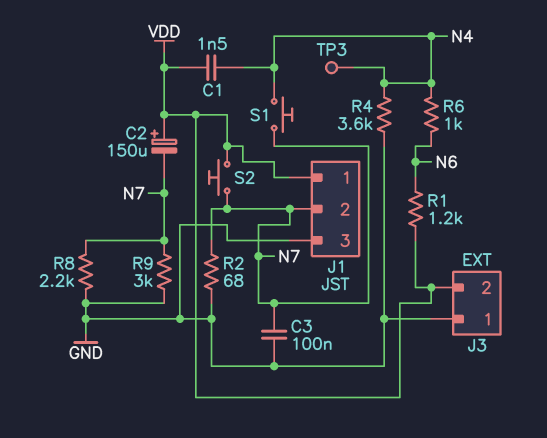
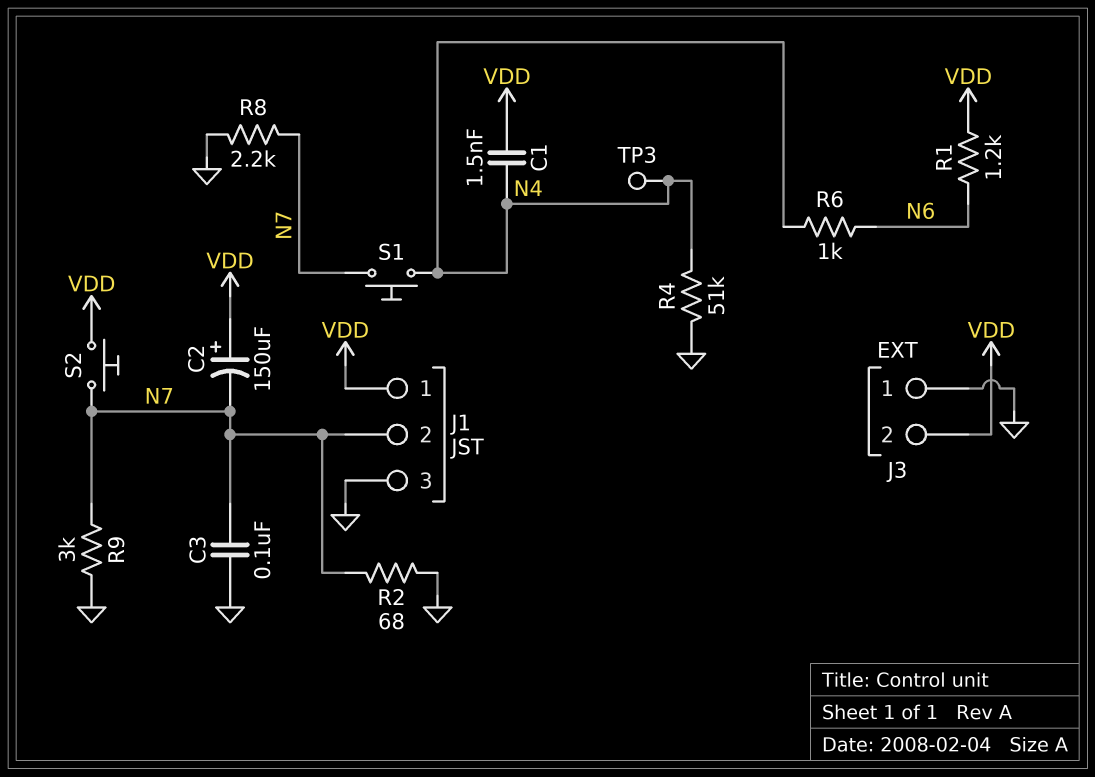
R4: 3.6k (GND, N4) -> 51k (GND, N4)

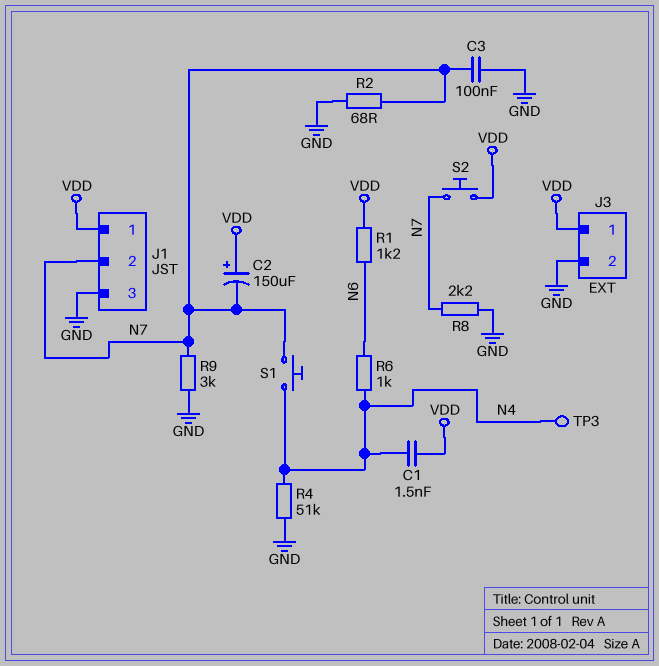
J3 pin 1: GND -> VDD
J3 pin 2: VDD -> GND

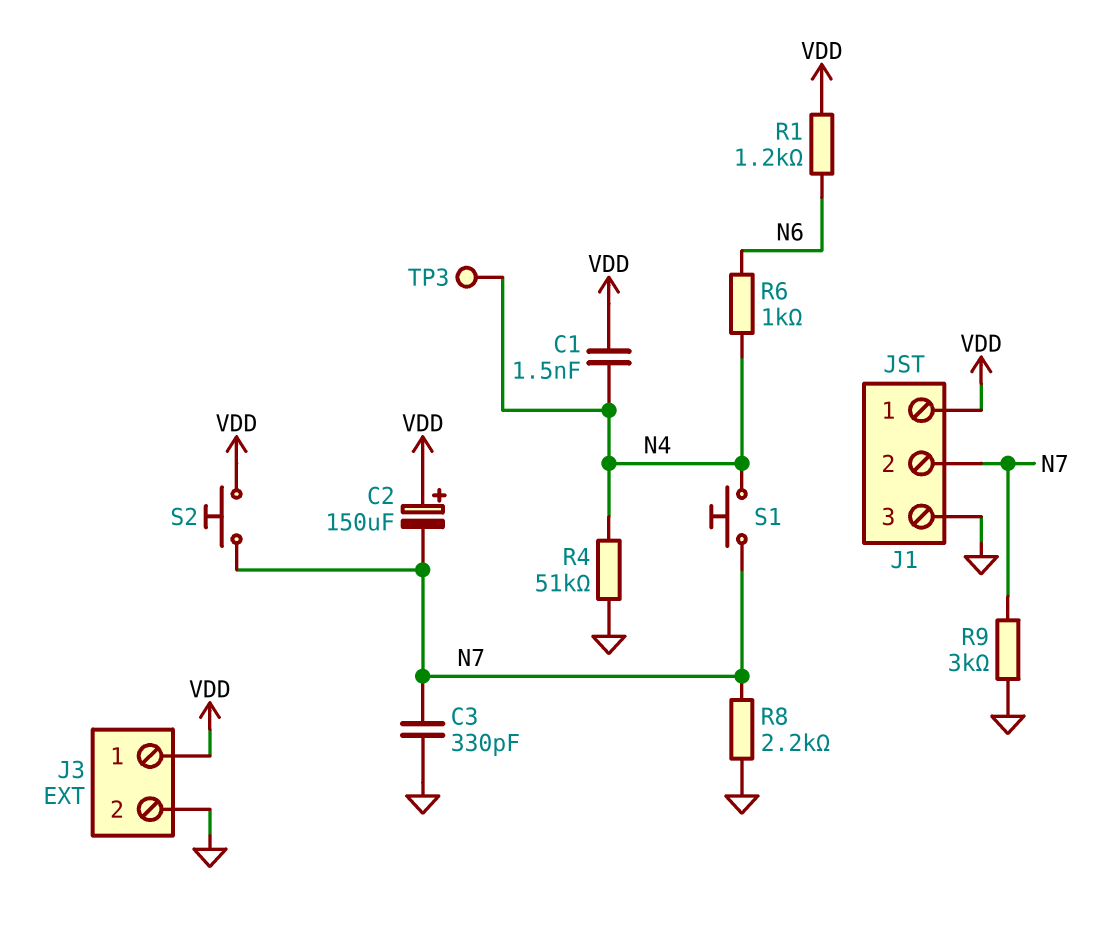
C3: 100nF (GND, N7) -> 330pF (GND, N7)
R2: 68 (GND, N7) -> none

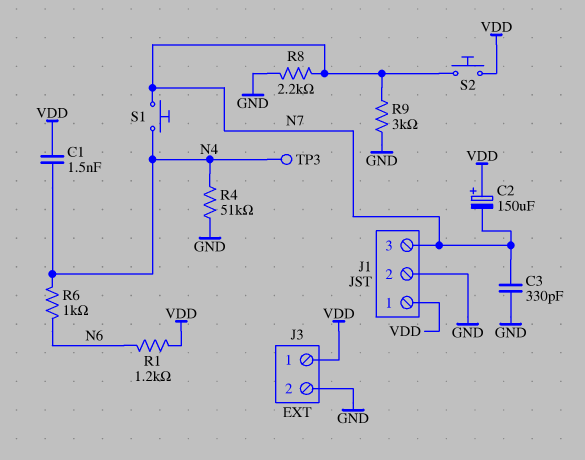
J1 pin 2: N7 -> GND
J1 pin 3: GND -> N7

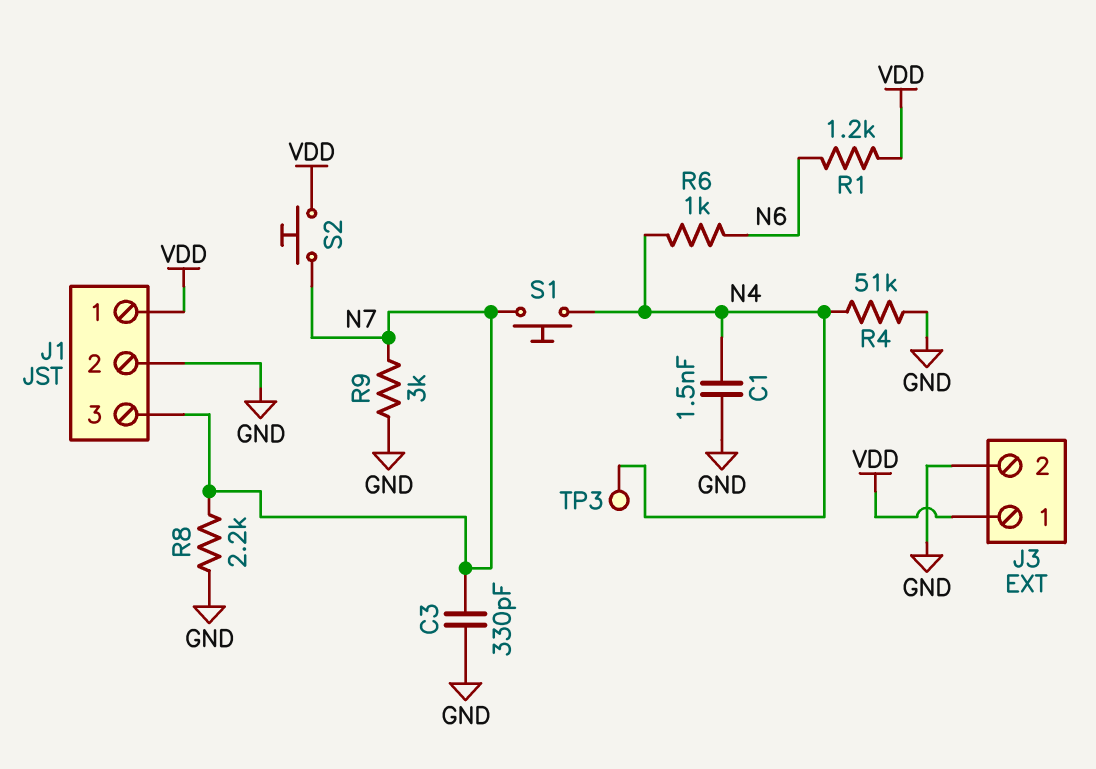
C1: 1.5nF (N4, VDD) -> 1.5nF (GND, N4)
C2: 150uF (plus VDD, minus N7) -> none

